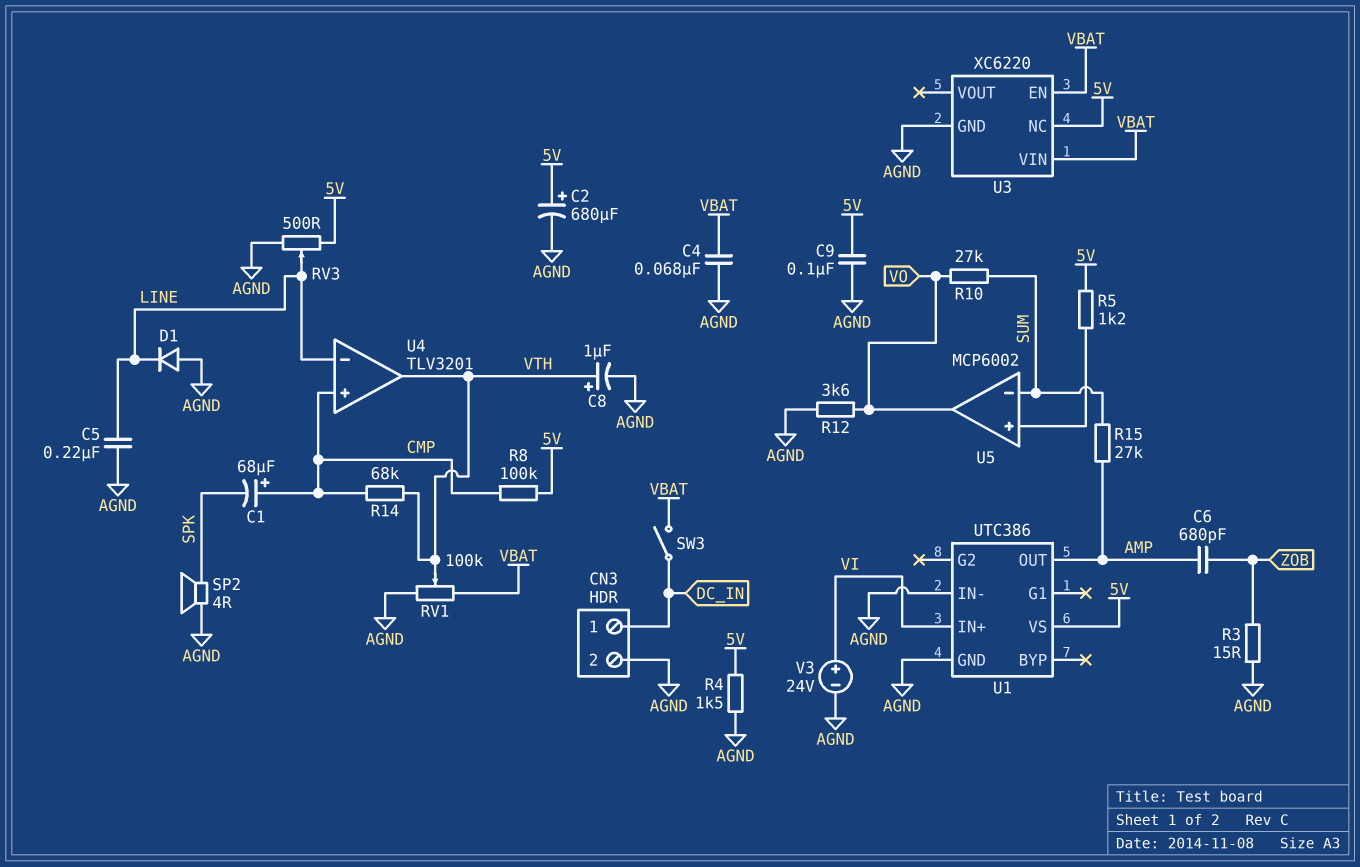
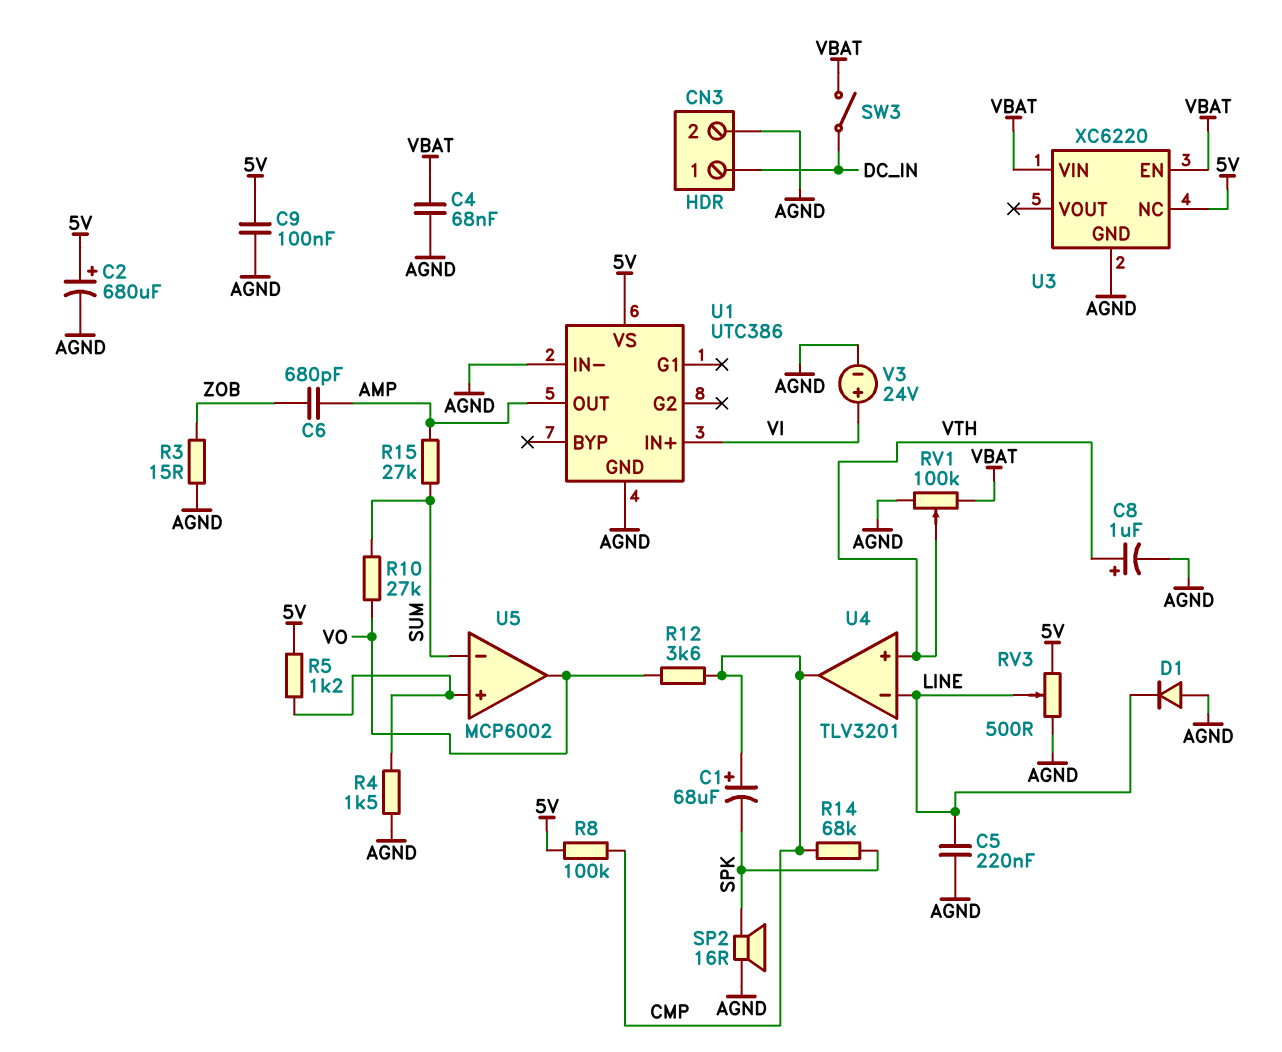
R4: 1.5k (5V, AGND) -> 1.5k (AGND, U5/in+)
R12: 3.6k (AGND, VO) -> 3.6k (CMP, VO)
R14: 68k (CMP, VTH) -> 68k (CMP, SPK)
SP2: speaker 4R (AGND, SPK) -> speaker 16R (AGND, SPK)
U4 pin in+: CMP -> VTH
U4 pin out: VTH -> CMP

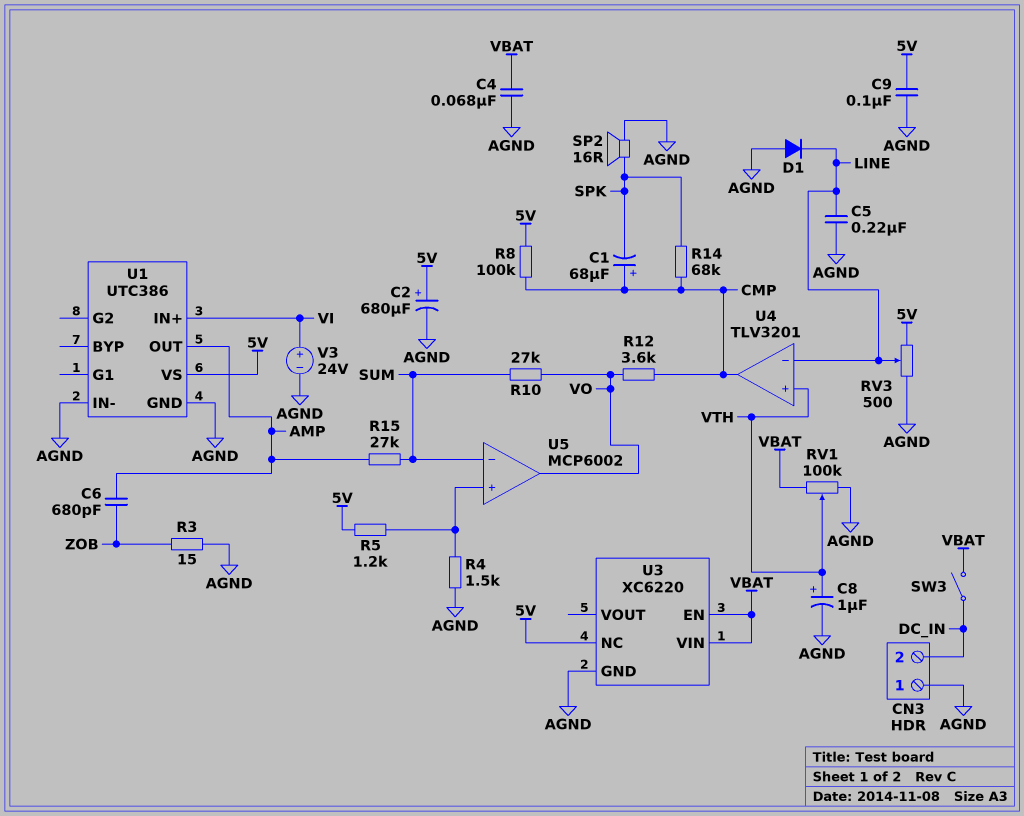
CN3 pin 1: DC_IN -> AGND
CN3 pin 2: AGND -> DC_IN

